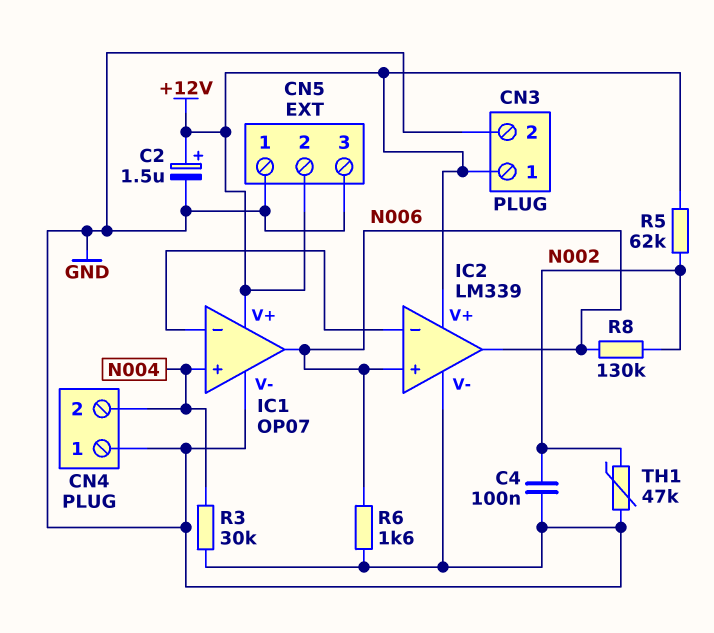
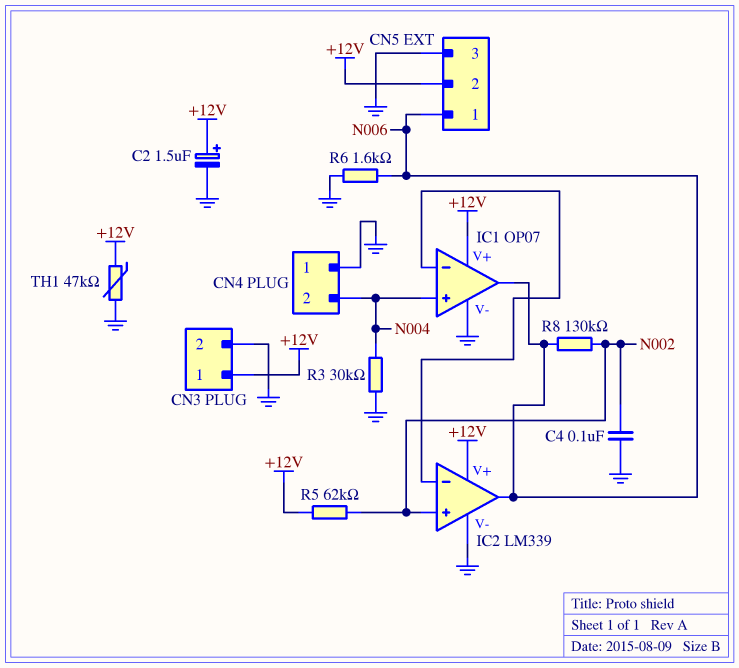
CN5 pin 1: GND -> N006
IC2 pin in+: N006 -> N002
TH1: 47k (GND, N002) -> 47k (+12V, GND)

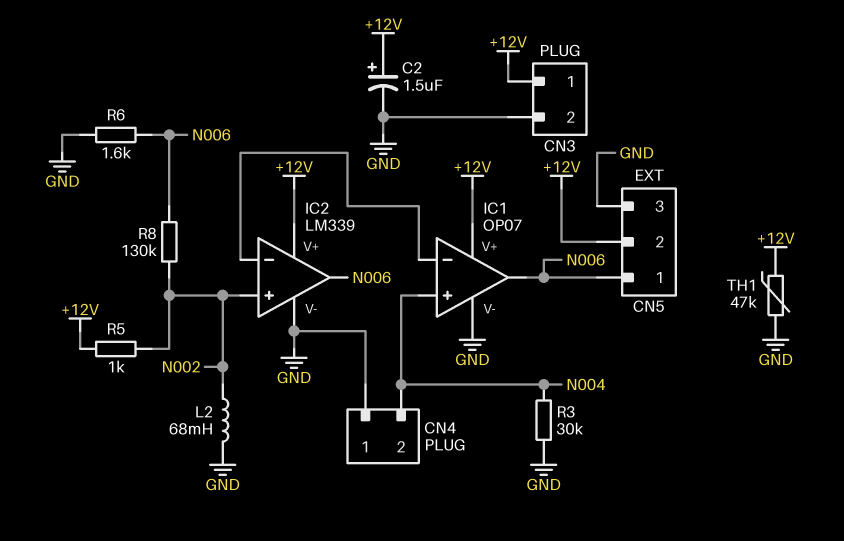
C4: 100nF (GND, N002) -> none
L2: none -> 68mH (GND, N002)
R5: 62k (+12V, N002) -> 1k (+12V, N002)

